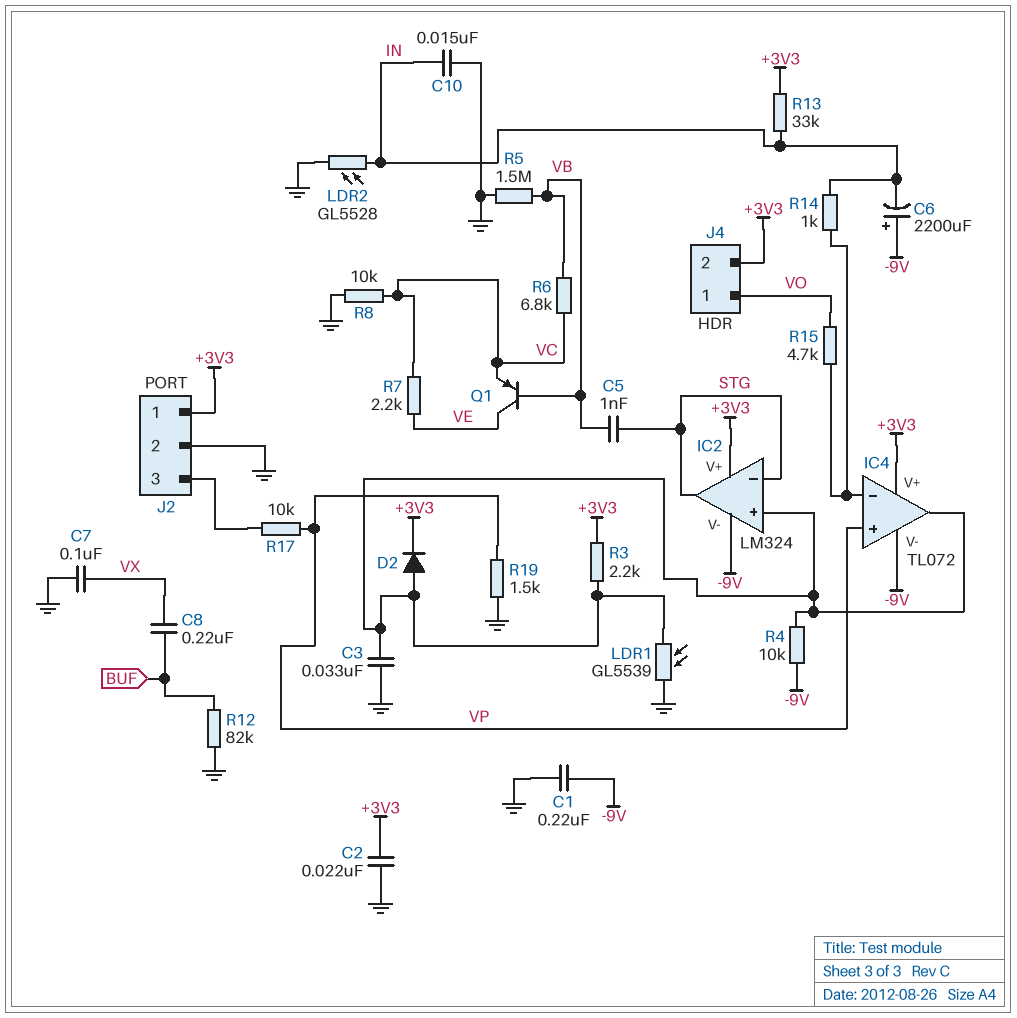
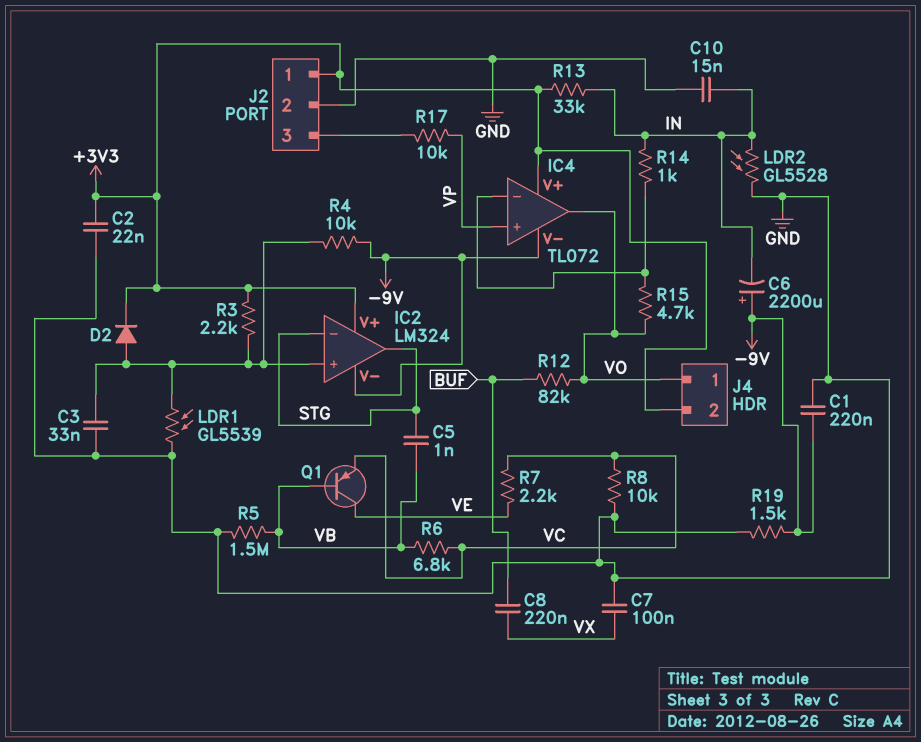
IC4 pin out: IC2/in+ -> VO
R12: 82k (BUF, GND) -> 82k (BUF, VO)
R19: 1.5k (GND, VP) -> 1.5k (-9V, GND)

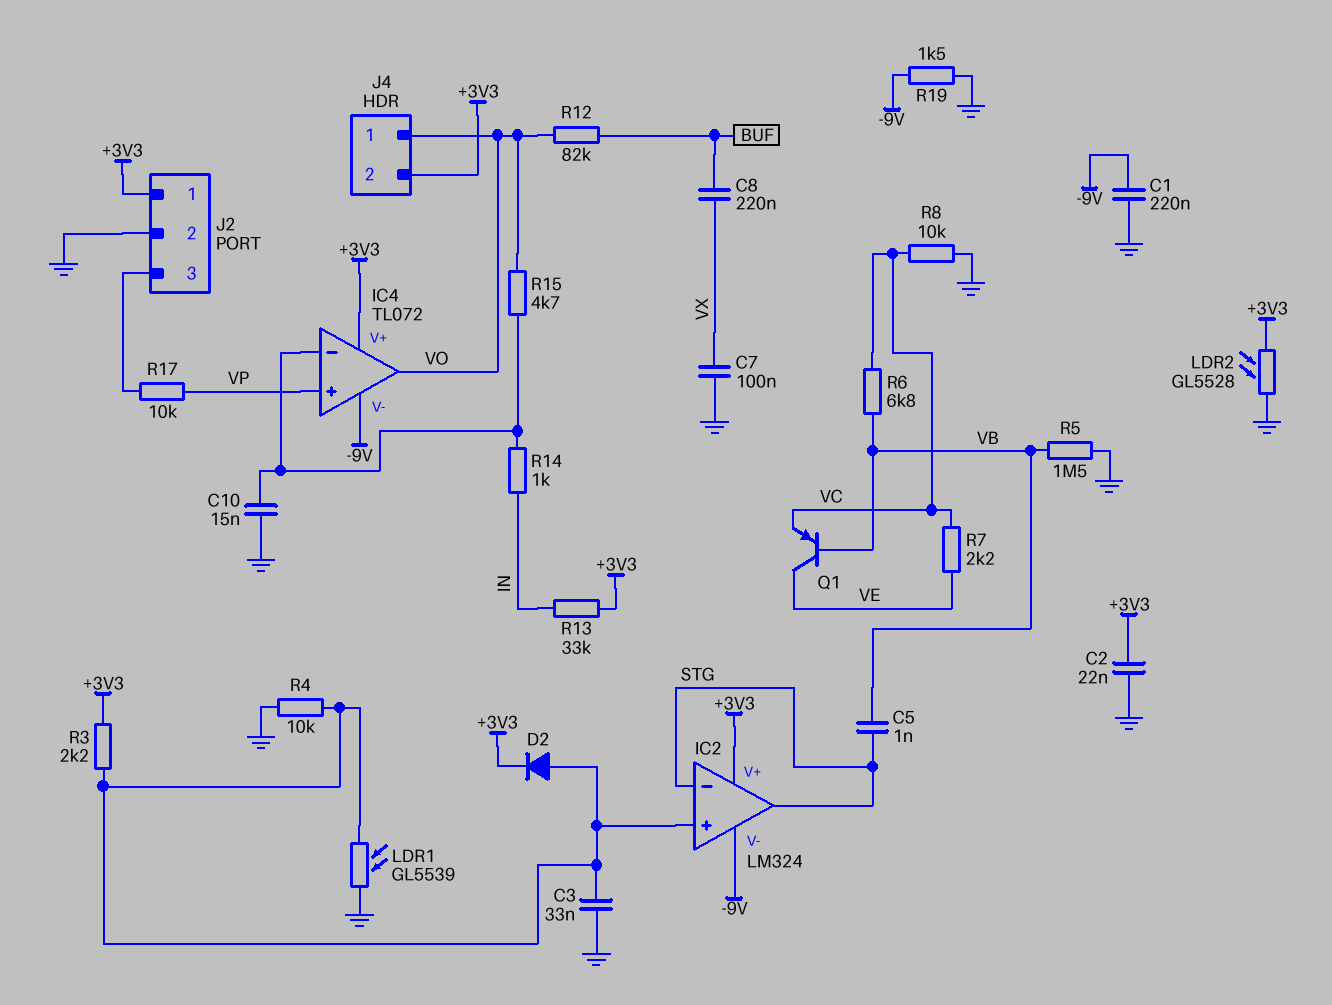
C6: 2200uF (plus -9V, minus IN) -> none
C10: 15nF (GND, IN) -> 15nF (GND, IC4/in-)
LDR2: GL5528 (GND, IN) -> GL5528 (+3V3, GND)
R4: 10k (-9V, IC2/in+) -> 10k (GND, IC2/in+)

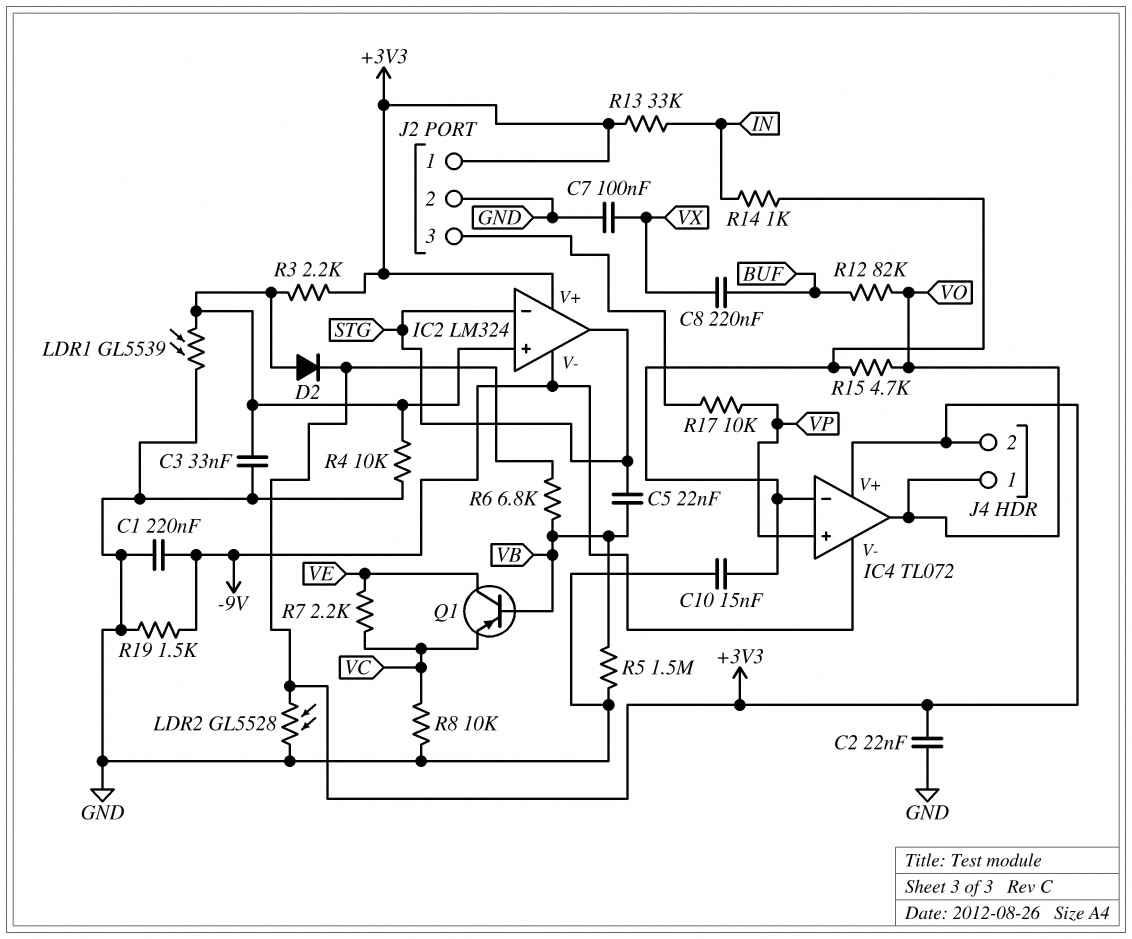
C5: 1nF (STG, VB) -> 22nF (STG, VB)
R6: 6.8k (VB, VC) -> 6.8k (+3V3, VB)

